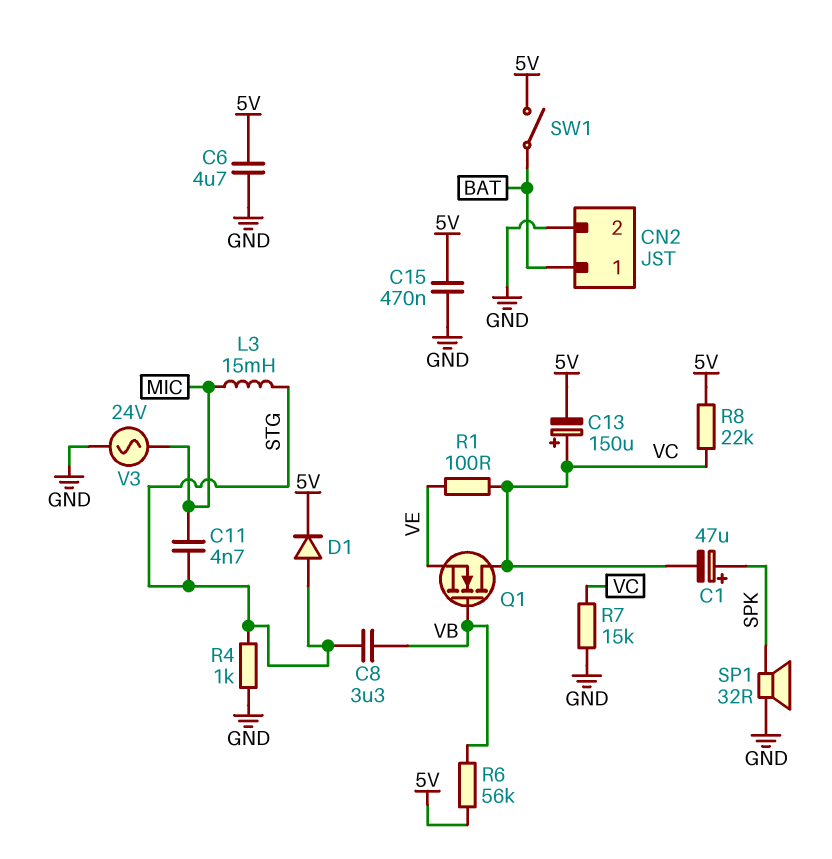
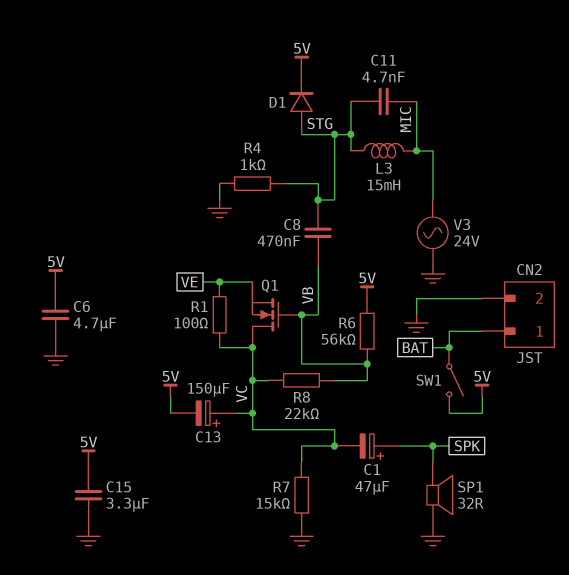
C8: 3.3uF (STG, VB) -> 470nF (STG, VB)
C15: 470nF (5V, GND) -> 3.3uF (5V, GND)
R8: 22k (5V, VC) -> 22k (VB, VC)

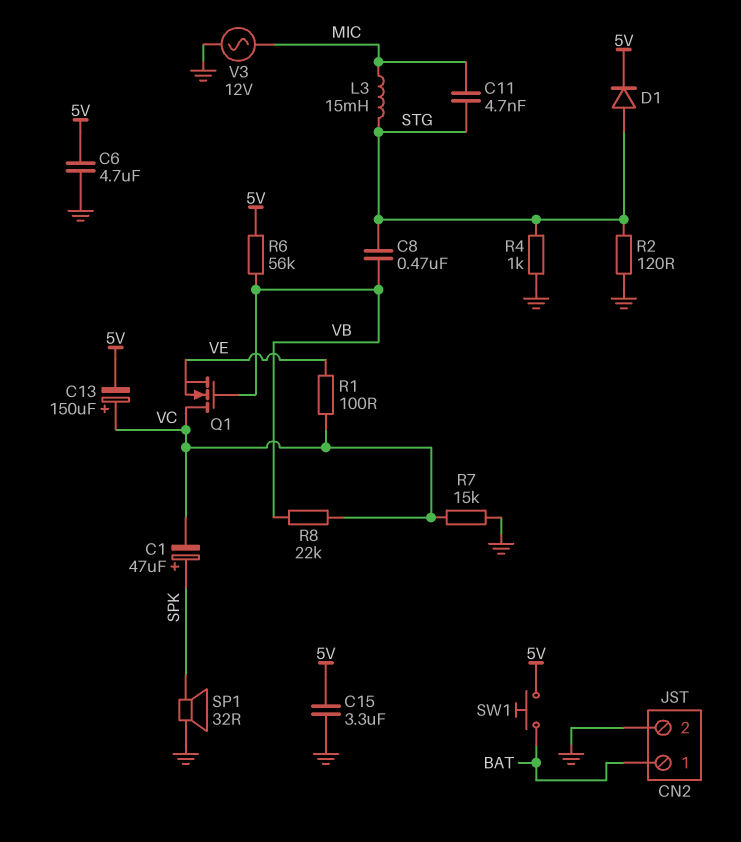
R2: none -> 120 (GND, STG)
SW1: switch (5V, BAT) -> button (5V, BAT)
V3: AC 24V (GND, MIC) -> AC 12V (GND, MIC)

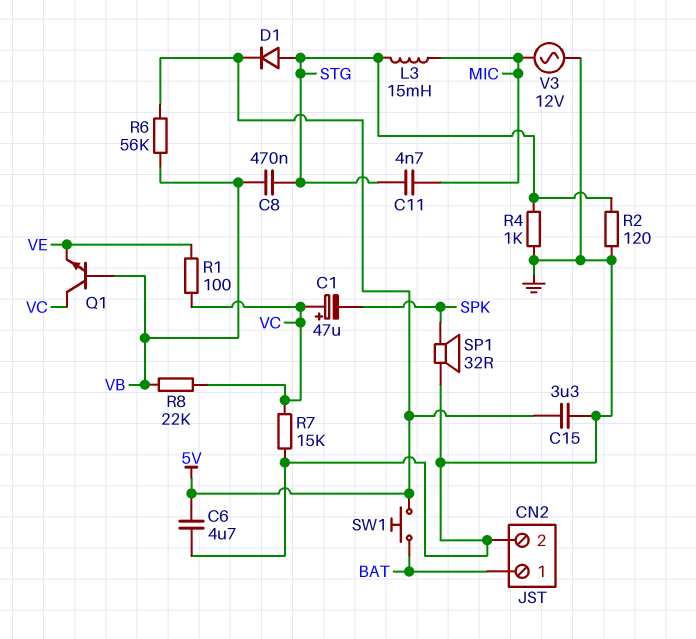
C1: 47uF (plus SPK, minus VC) -> 47uF (plus VC, minus SPK)
C13: 150uF (plus VC, minus 5V) -> none
Q1: NMOS (G VB, D VC, S VE) -> NPN (B VB, C VC, E VE)

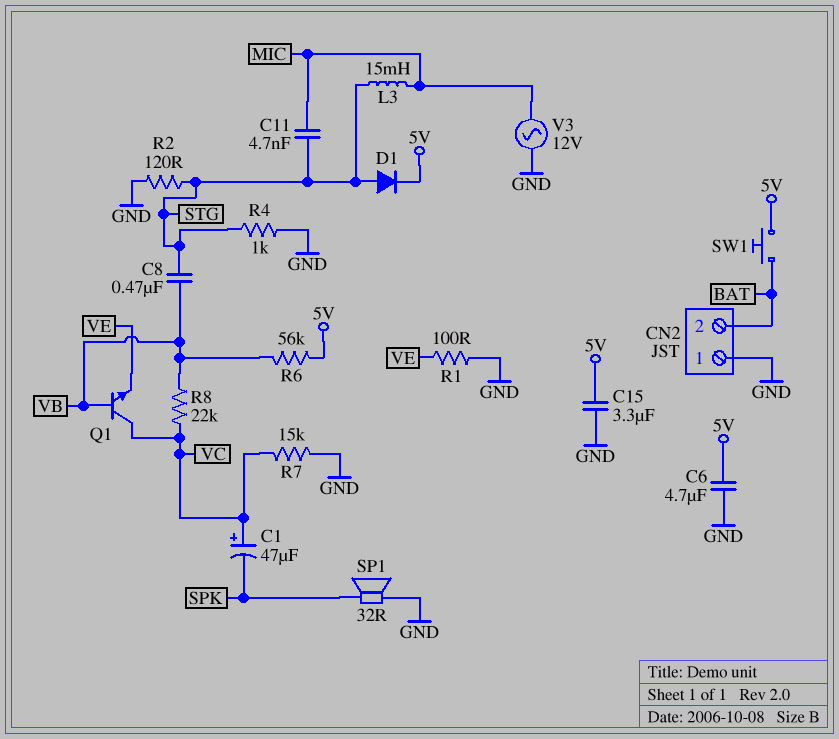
CN2 pin 1: BAT -> GND
CN2 pin 2: GND -> BAT
R1: 100 (VC, VE) -> 100 (GND, VE)

